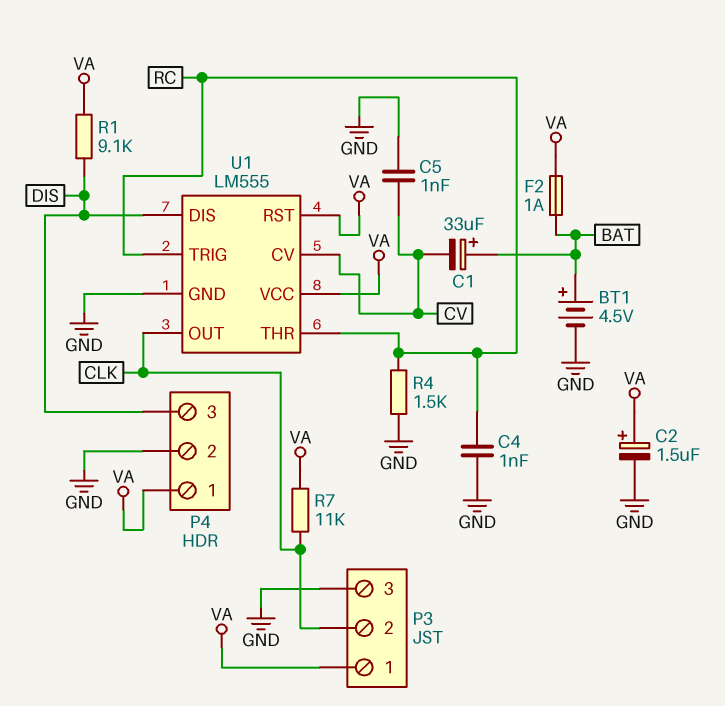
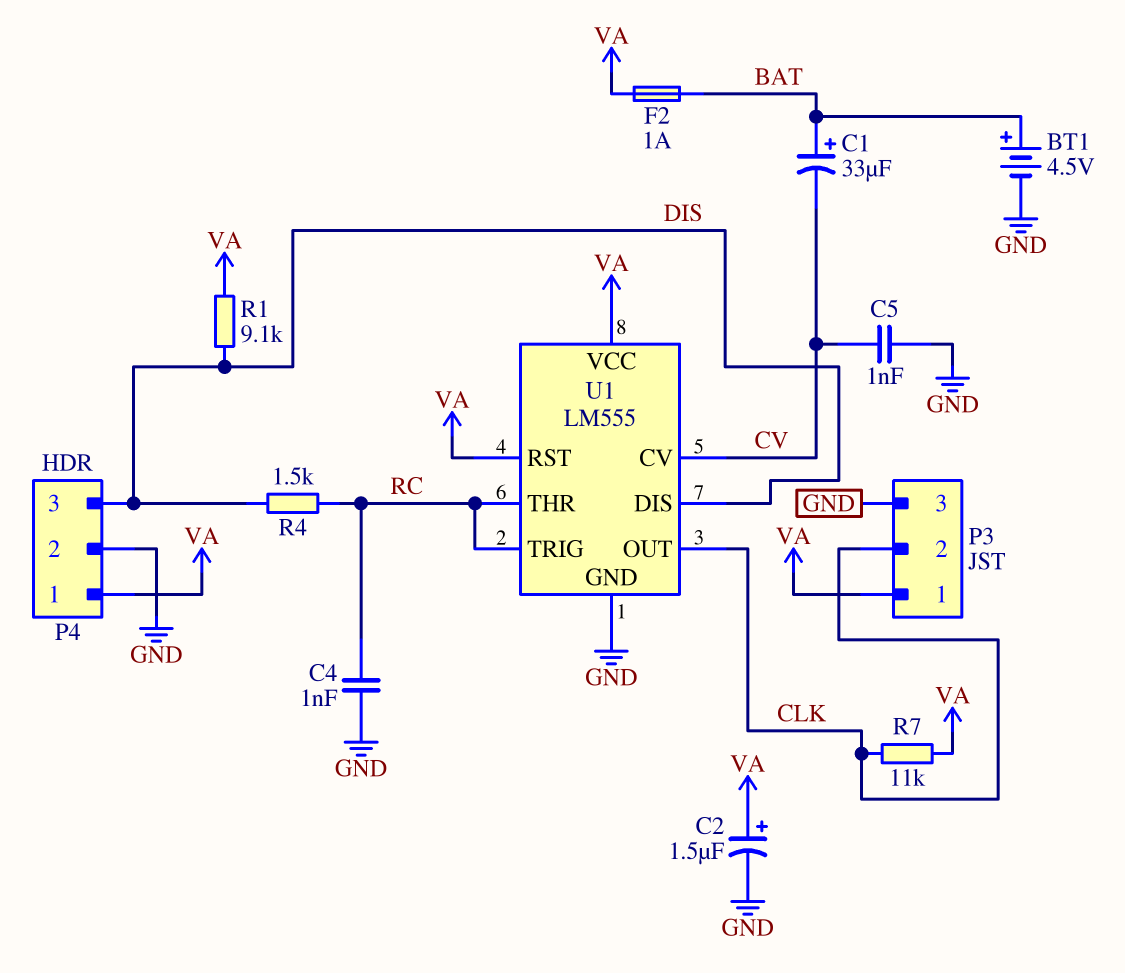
R4: 1.5k (GND, RC) -> 1.5k (DIS, RC)

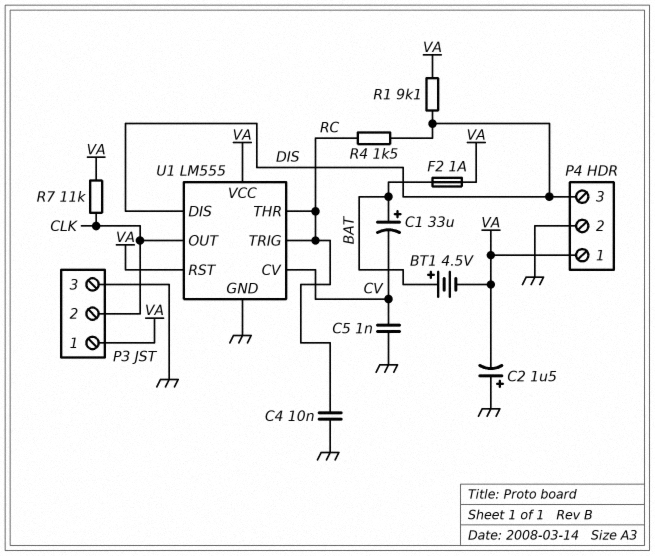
BT1: 4.5V (plus BAT, minus GND) -> 4.5V (plus BAT, minus VA)
C2: 1.5uF (plus VA, minus GND) -> 1.5uF (plus GND, minus VA)
C4: 1nF (GND, RC) -> 10nF (GND, RC)

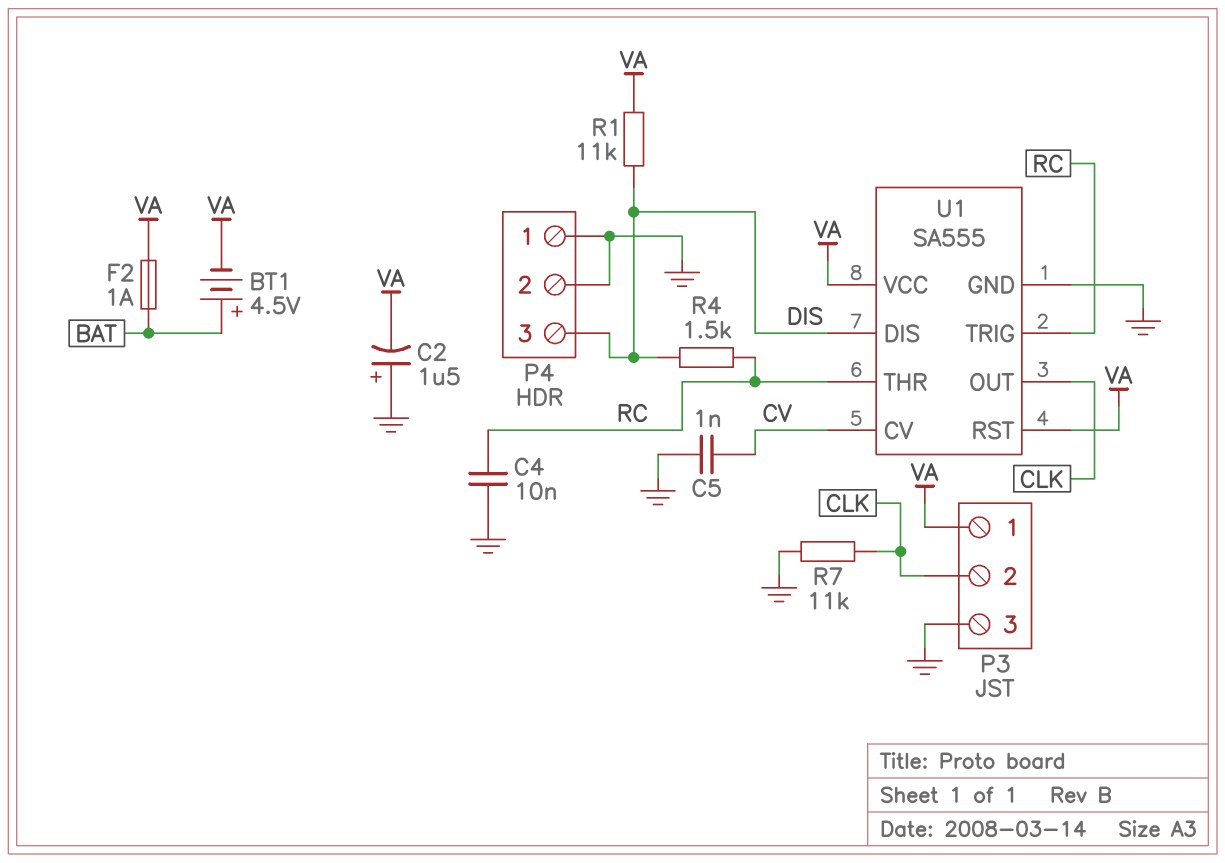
C1: 33uF (plus BAT, minus CV) -> none
P4 pin 1: VA -> GND
R1: 9.1k (DIS, VA) -> 11k (DIS, VA)
R7: 11k (CLK, VA) -> 11k (CLK, GND)
U1: LM555 -> SA555

